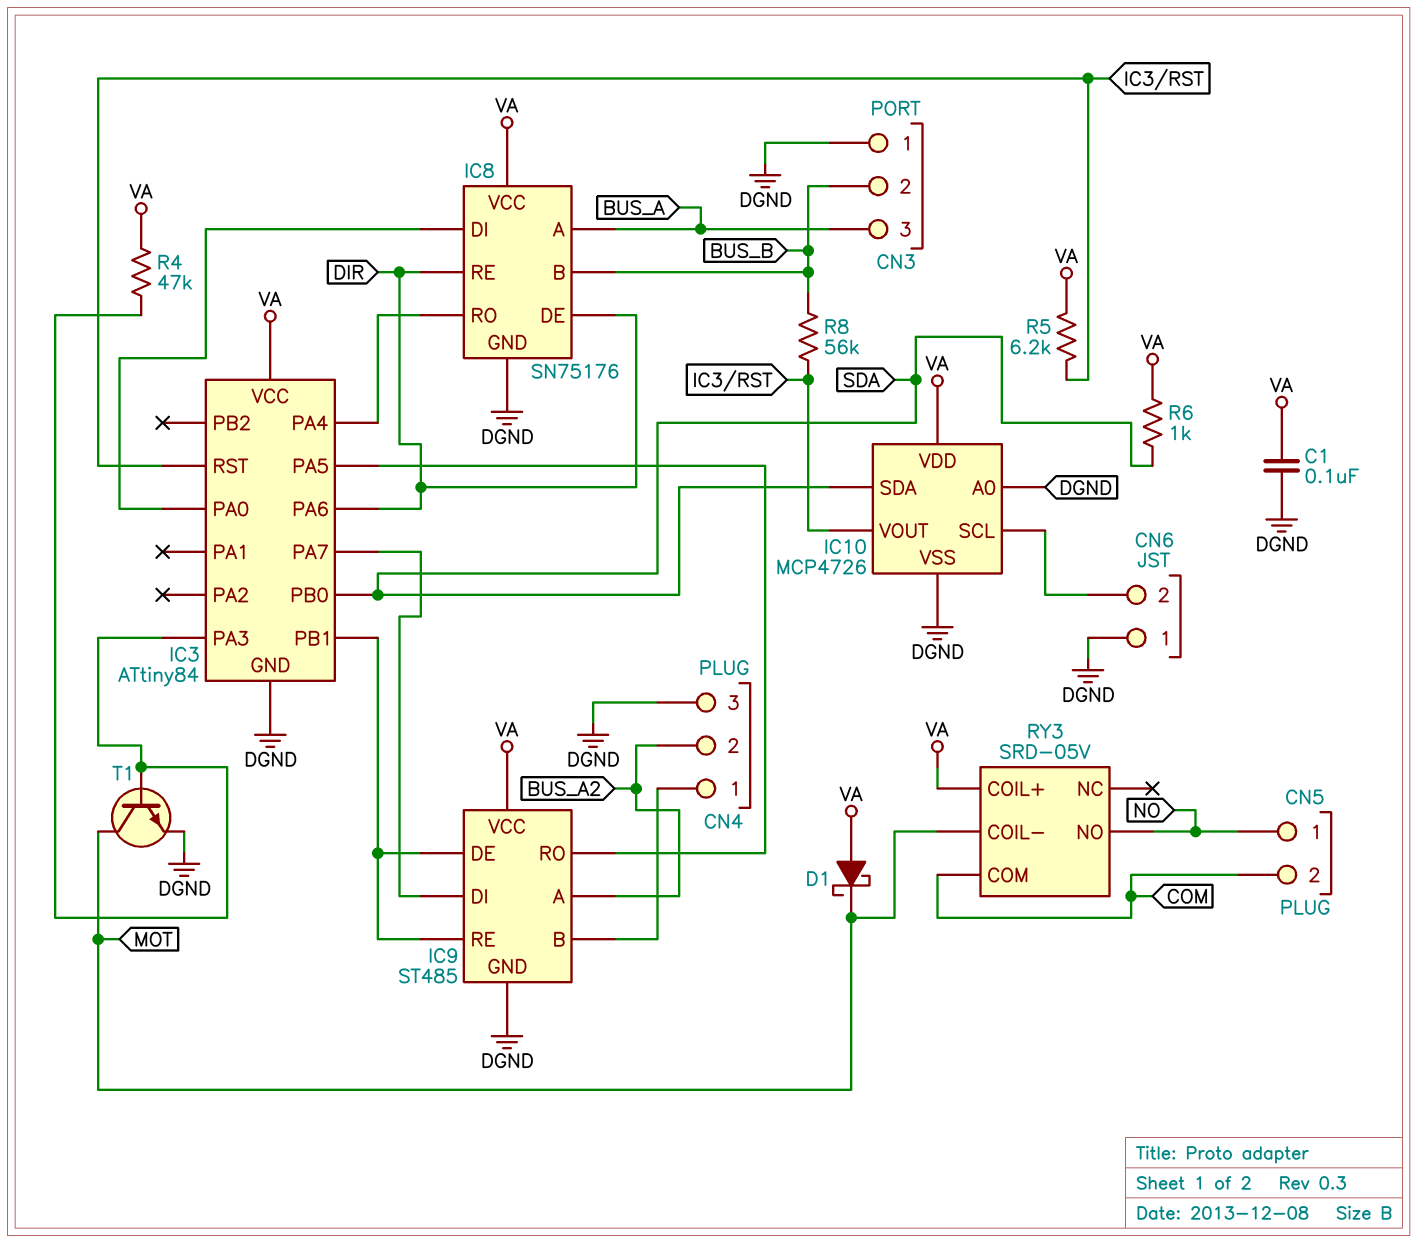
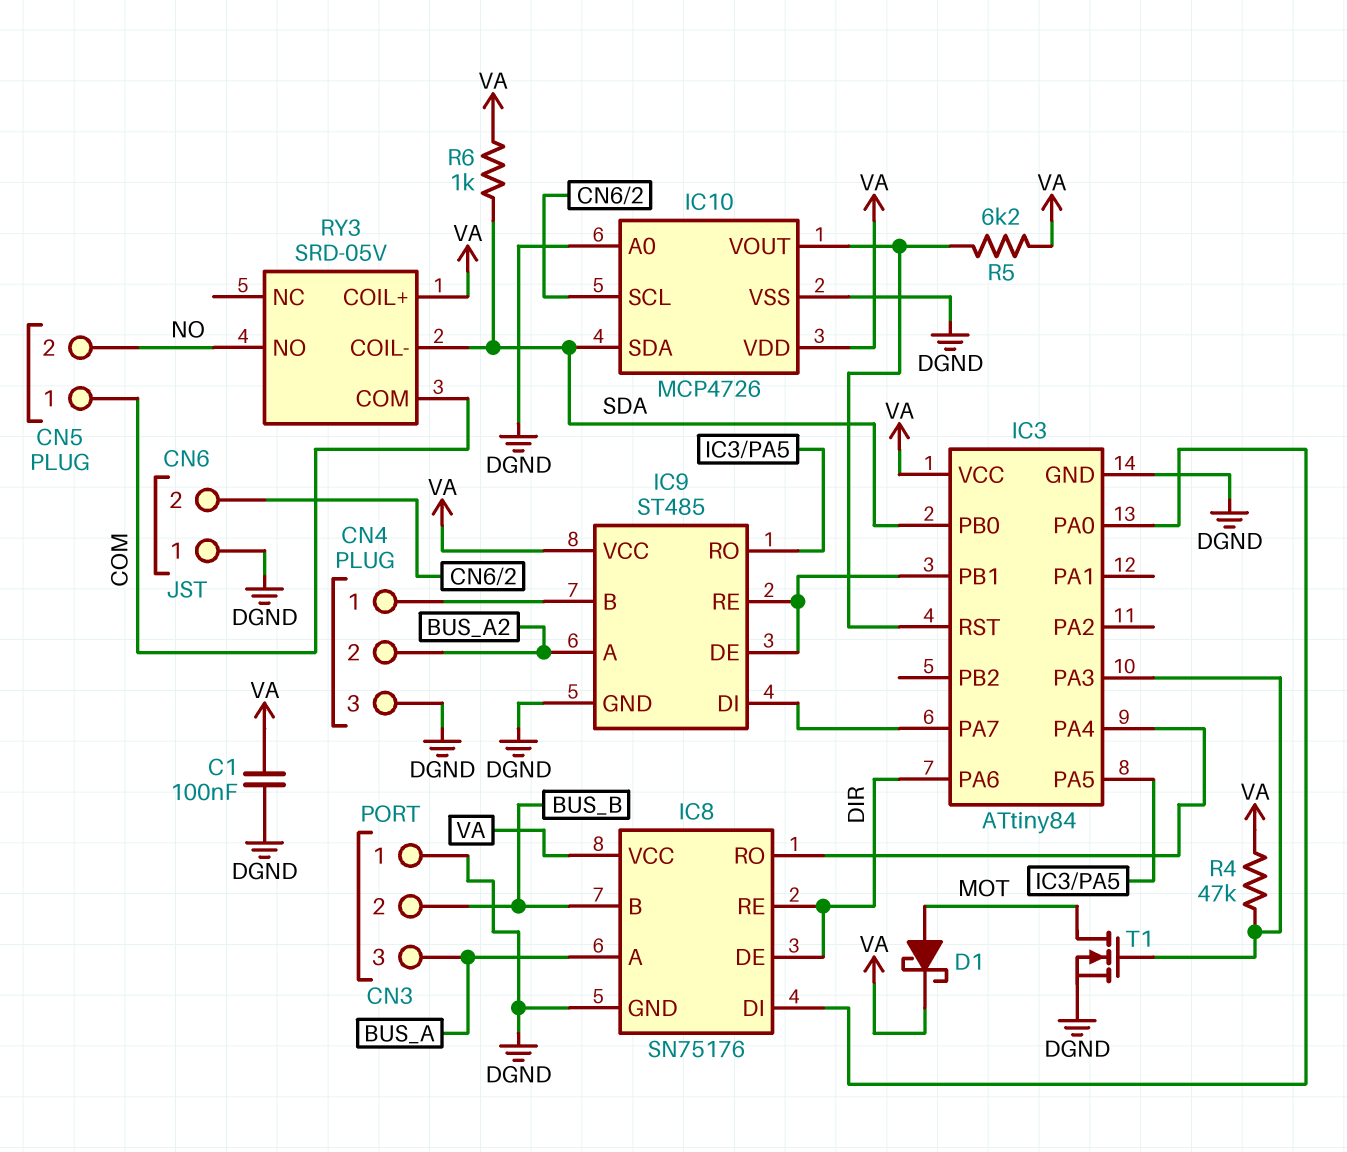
CN5 pin 1: NO -> COM
CN5 pin 2: COM -> NO
D1: schottky (A VA, K MOT) -> schottky (A MOT, K VA)
R8: 56k (BUS_B, IC3/RST) -> none
RY3 pin COIL-: MOT -> SDA
T1: NPN (B IC3/PA3, C MOT, E DGND) -> NMOS (G IC3/PA3, D MOT, S DGND)

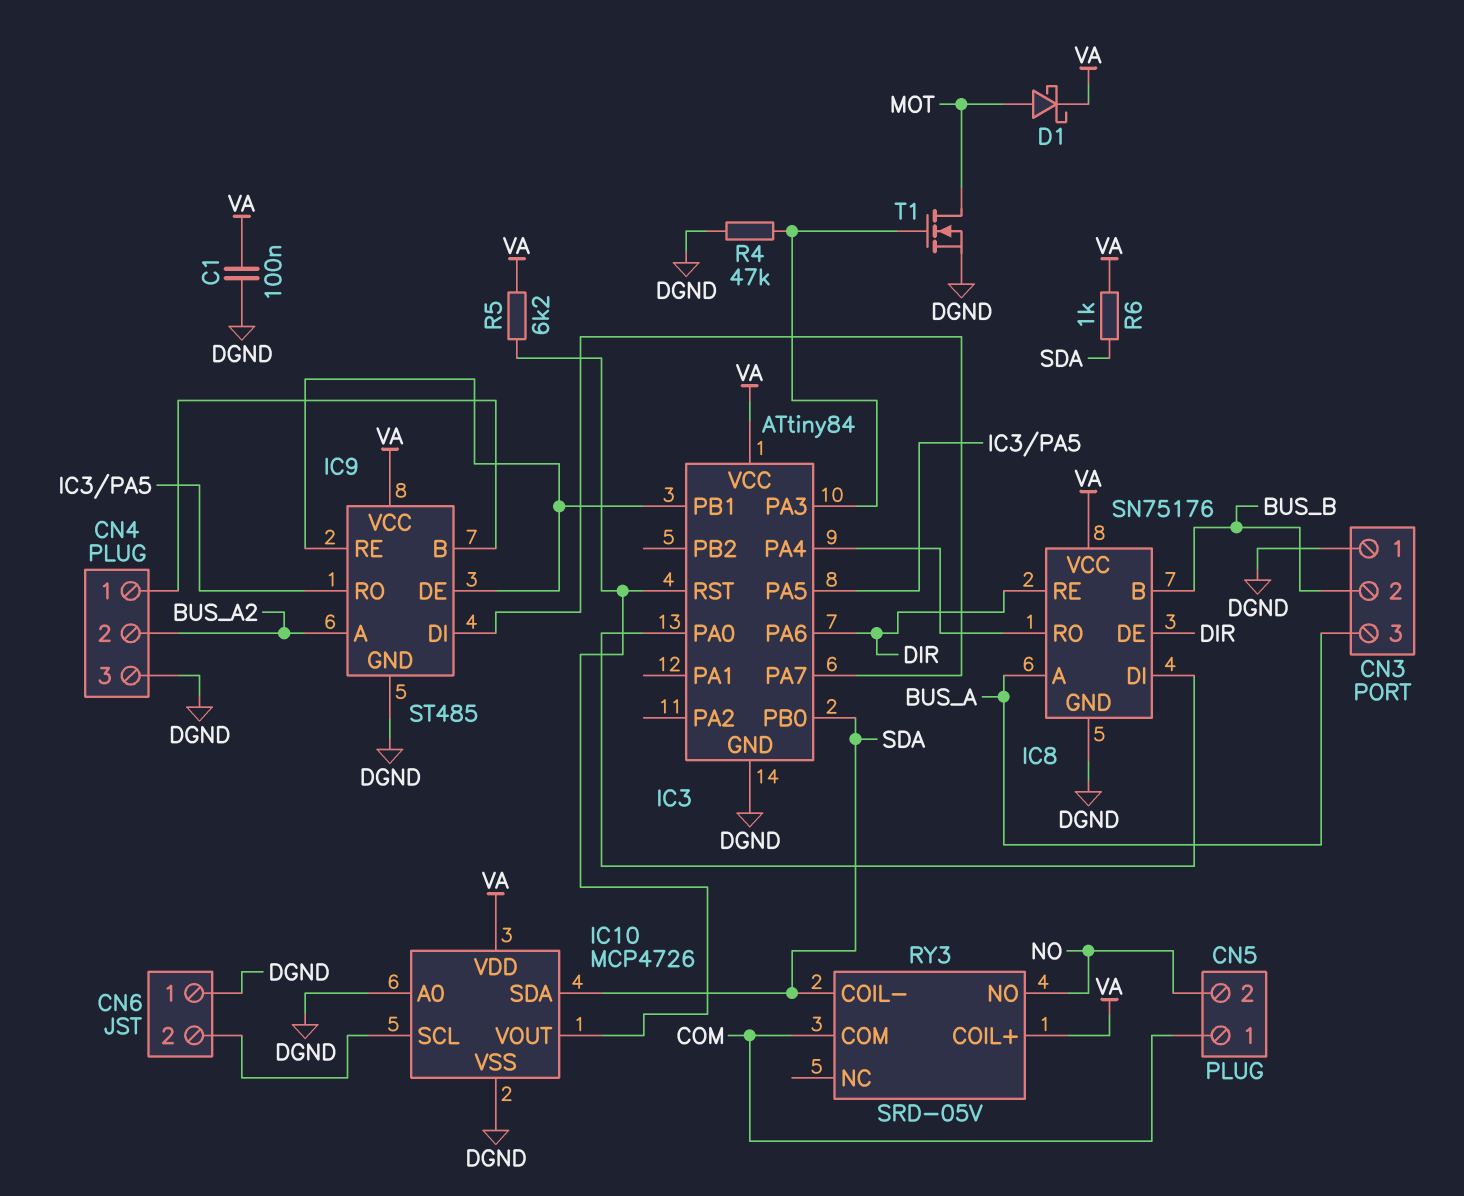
R4: 47k (IC3/PA3, VA) -> 47k (DGND, IC3/PA3)

